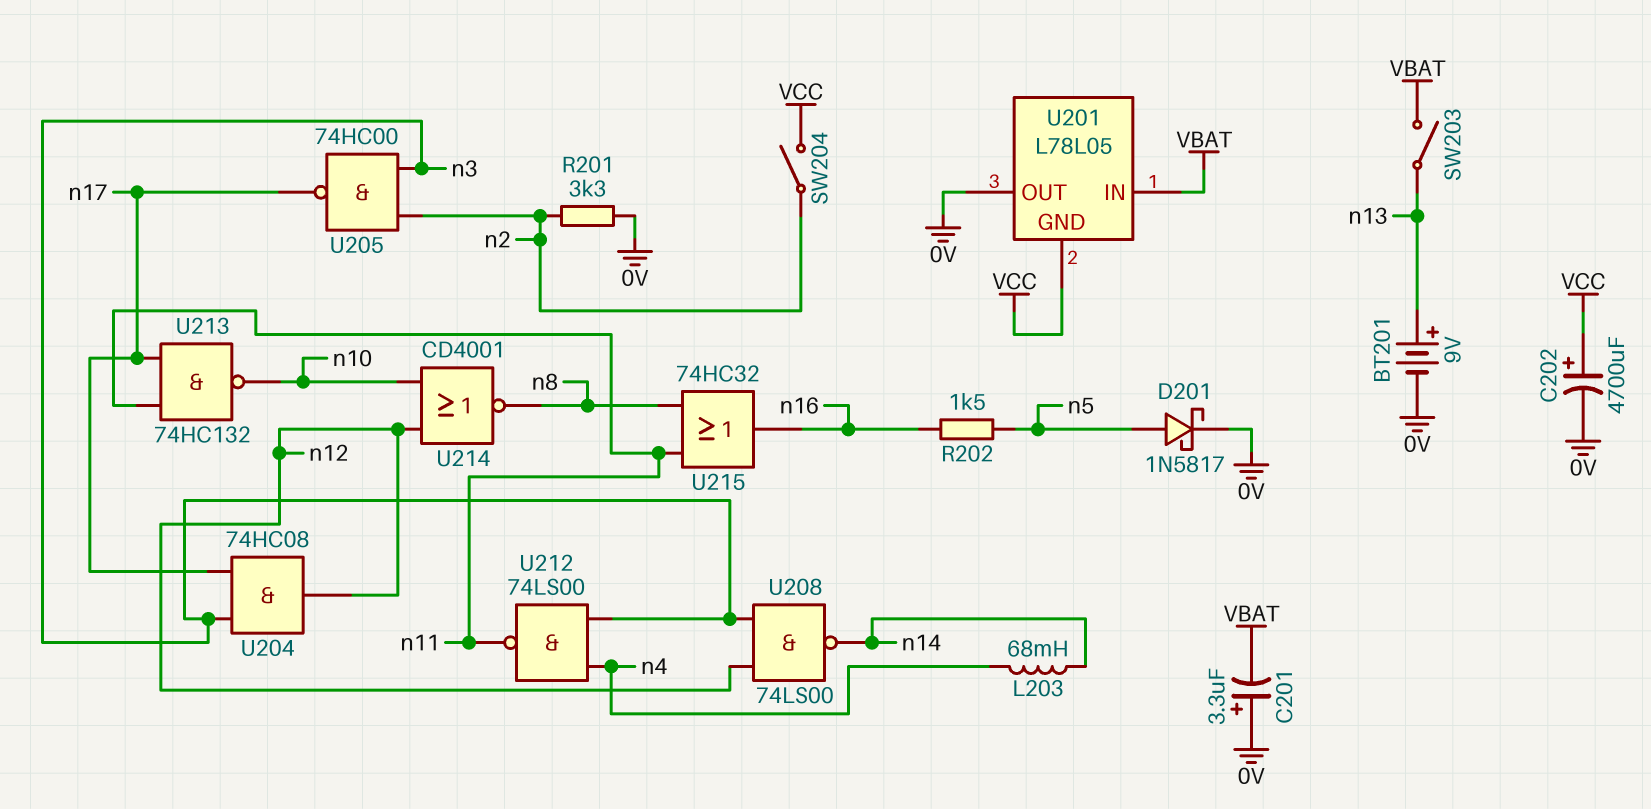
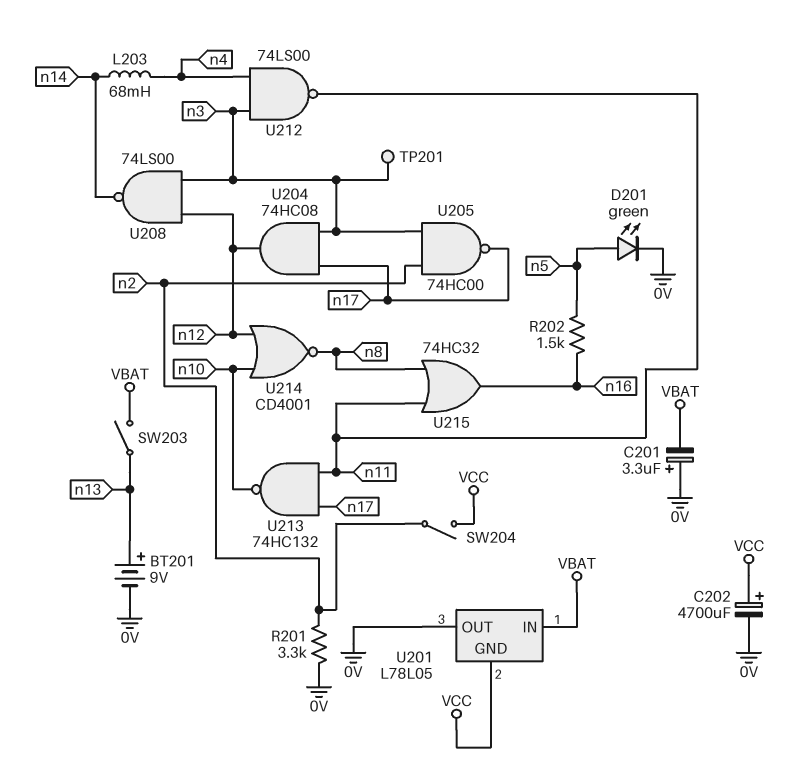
D201: schottky 1N5817 (A n5, K 0V) -> LED green (A n5, K 0V)
TP201: none -> test point (n3)

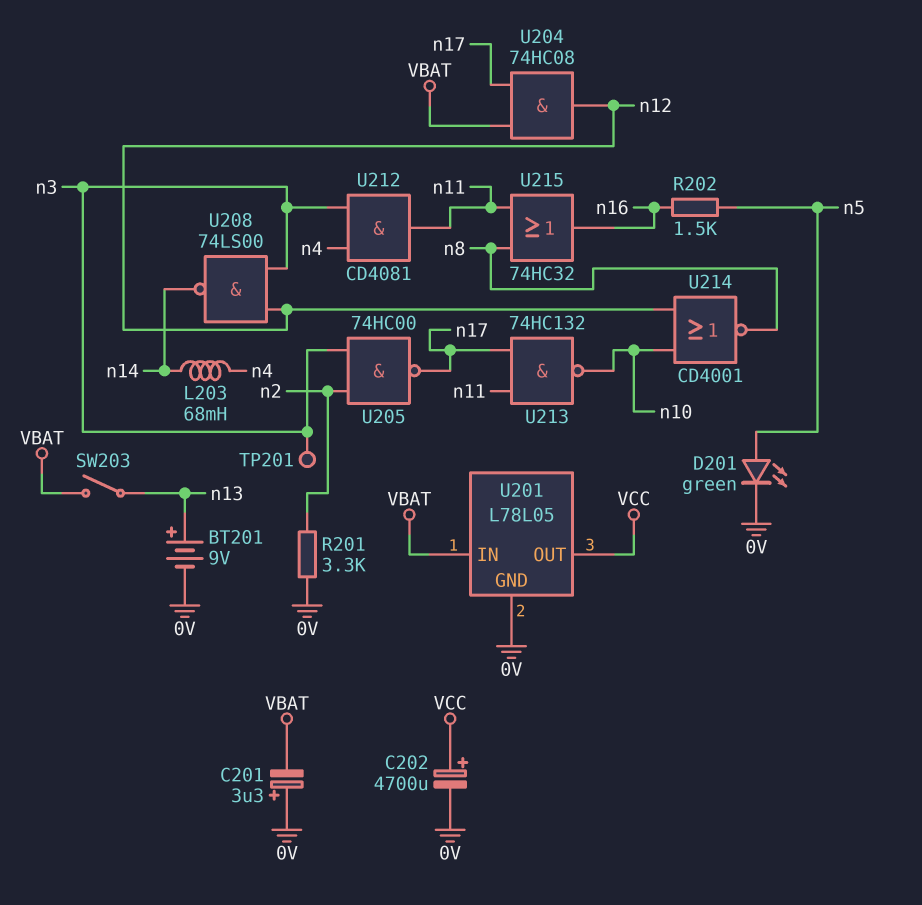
SW204: switch (VCC, n2) -> none
U201 pin GND: VCC -> 0V
U201 pin OUT: 0V -> VCC
U204: AND 74HC08 (in n3, in n17, out n12) -> AND 74HC08 (in VBAT, in n17, out n12)
U212: NAND 74LS00 (in n3, in n4, out n11) -> AND CD4081 (in n3, in n4, out n11)

